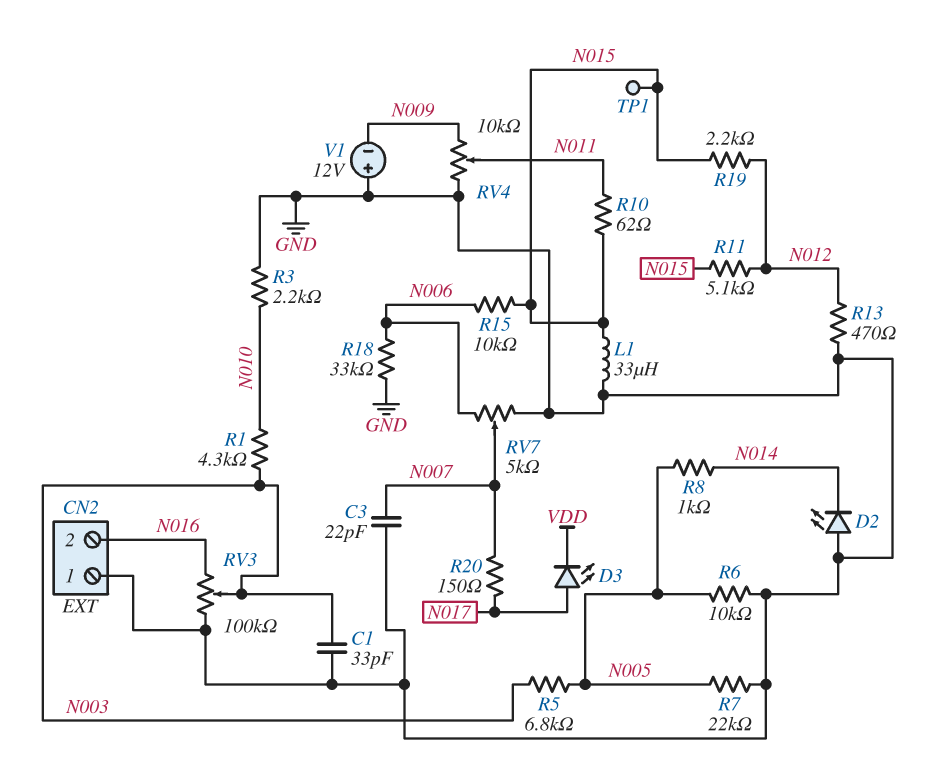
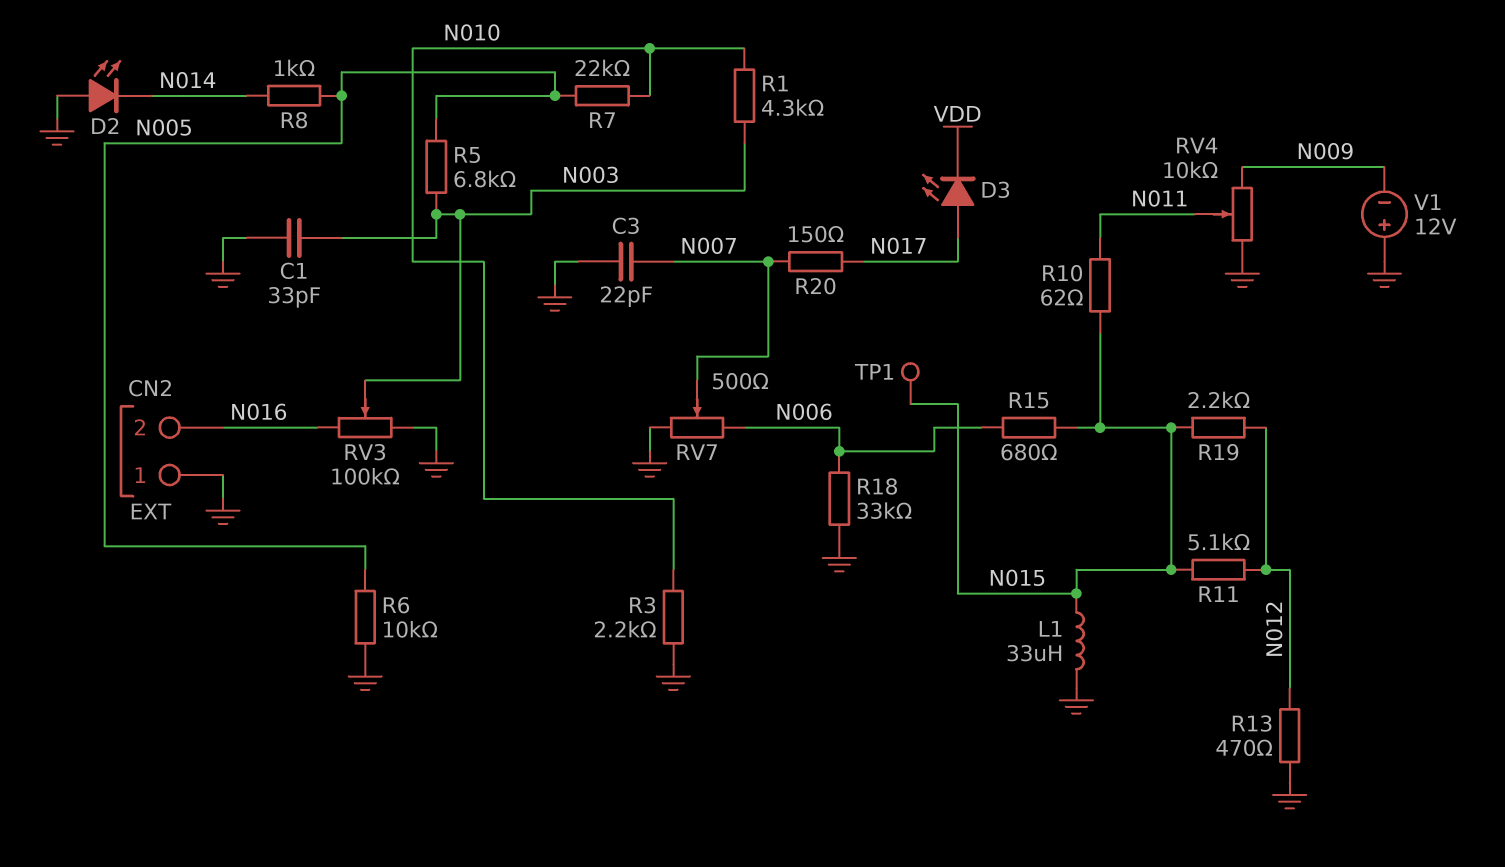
R7: 22k (GND, N005) -> 22k (N005, N010)
R15: 10k (N006, N015) -> 680 (N006, N015)
RV7: 5k (GND, N006, wiper N007) -> 500 (GND, N006, wiper N007)

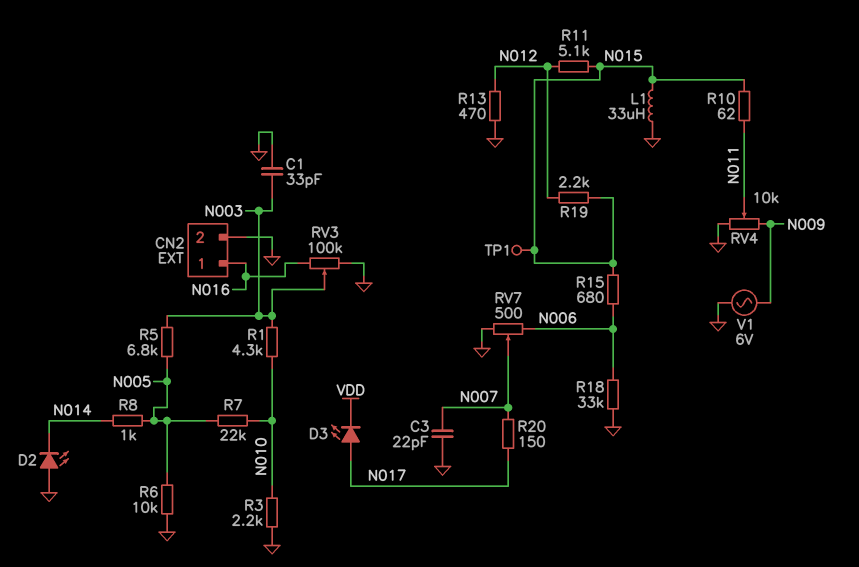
CN2 pin 1: GND -> N016
CN2 pin 2: N016 -> GND
V1: 12V (plus GND, minus N009) -> AC 6V (GND, N009)

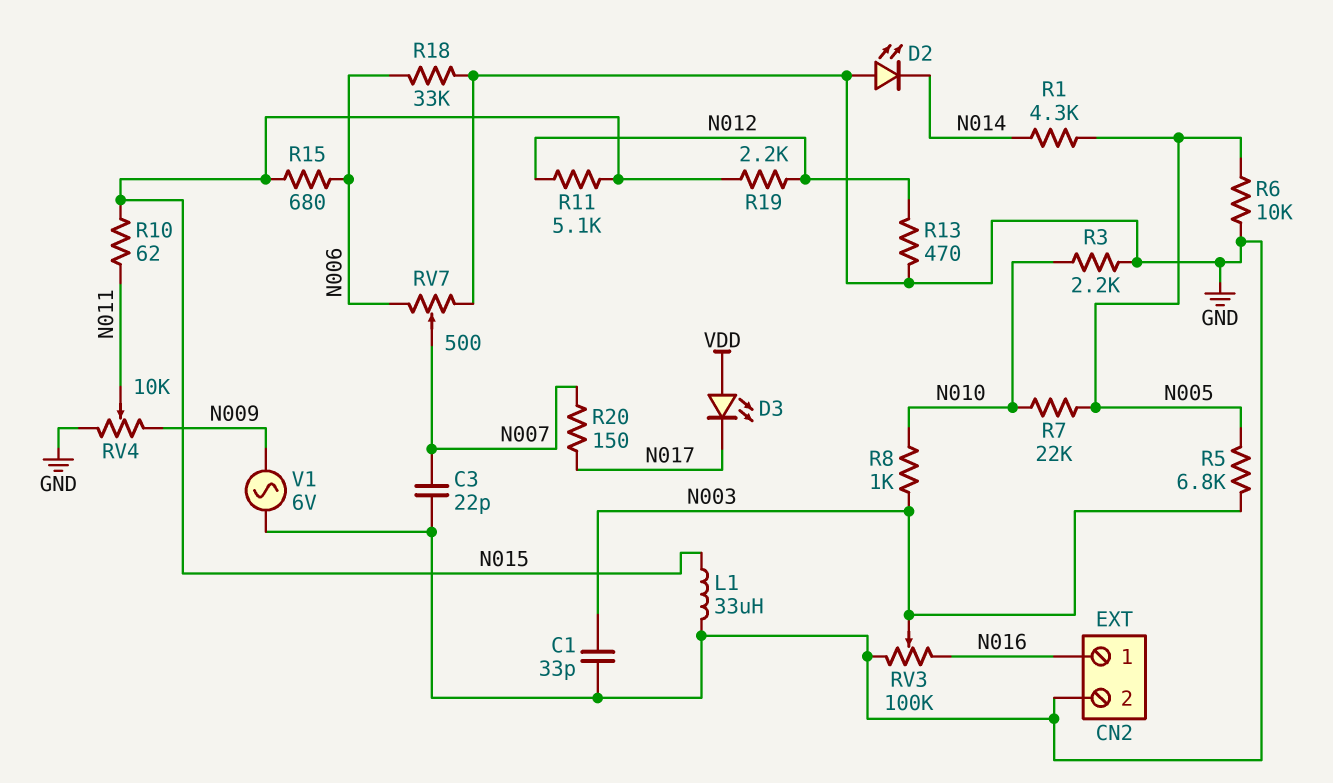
D3: LED (A N017, K VDD) -> LED (A VDD, K N017)
R1: 4.3k (N003, N010) -> 4.3k (N005, N014)
R8: 1k (N005, N014) -> 1k (N003, N010)
TP1: test point (N015) -> none

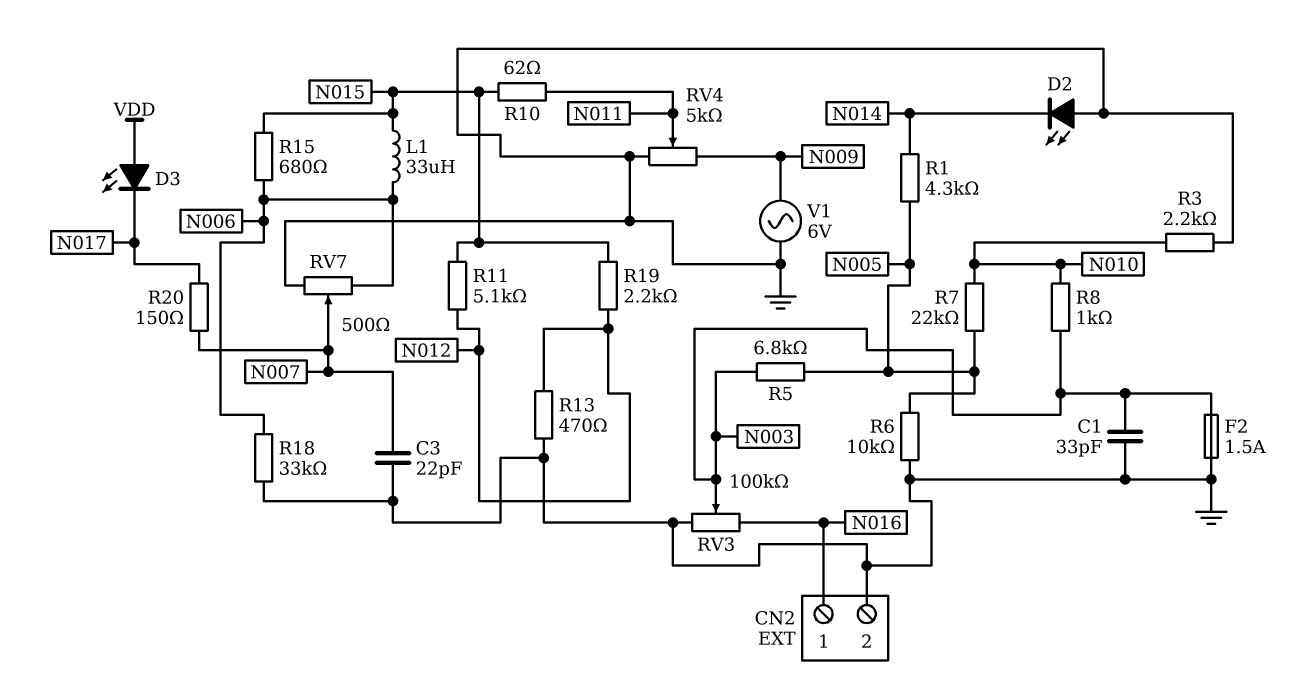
F2: none -> 1.5A (GND, N003)
L1: 33uH (GND, N015) -> 33uH (N006, N015)
RV4: 10k (GND, N009, wiper N011) -> 5k (GND, N009, wiper N011)

